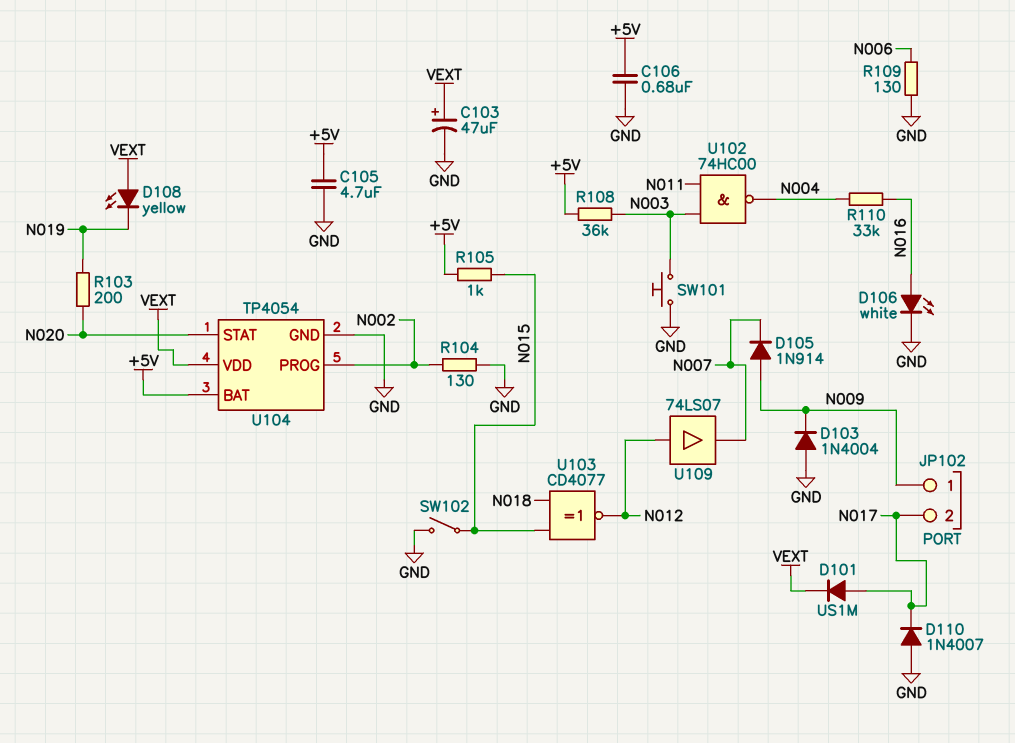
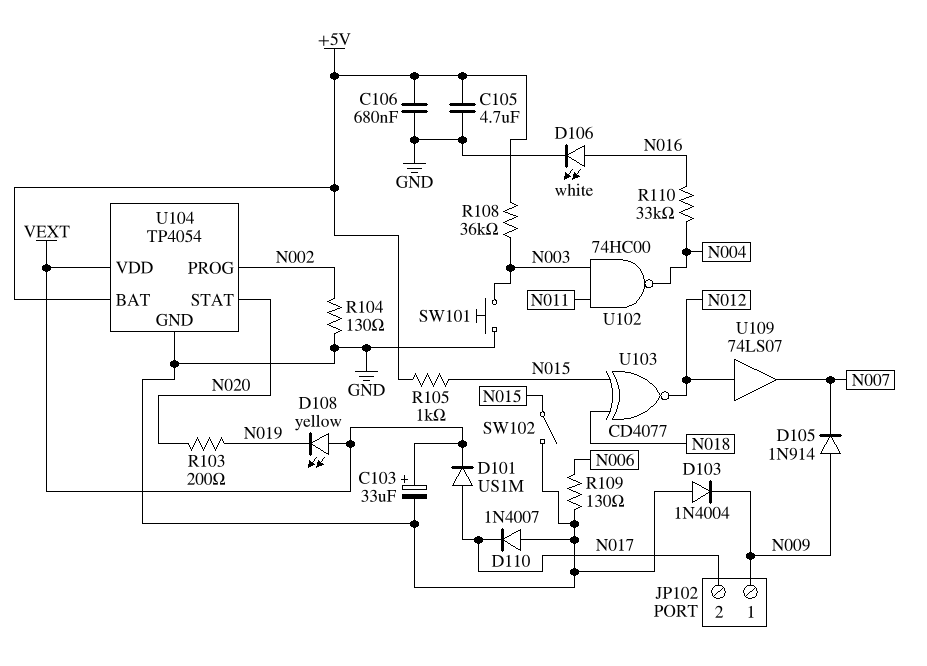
C103: 47uF (plus VEXT, minus GND) -> 33uF (plus VEXT, minus GND)

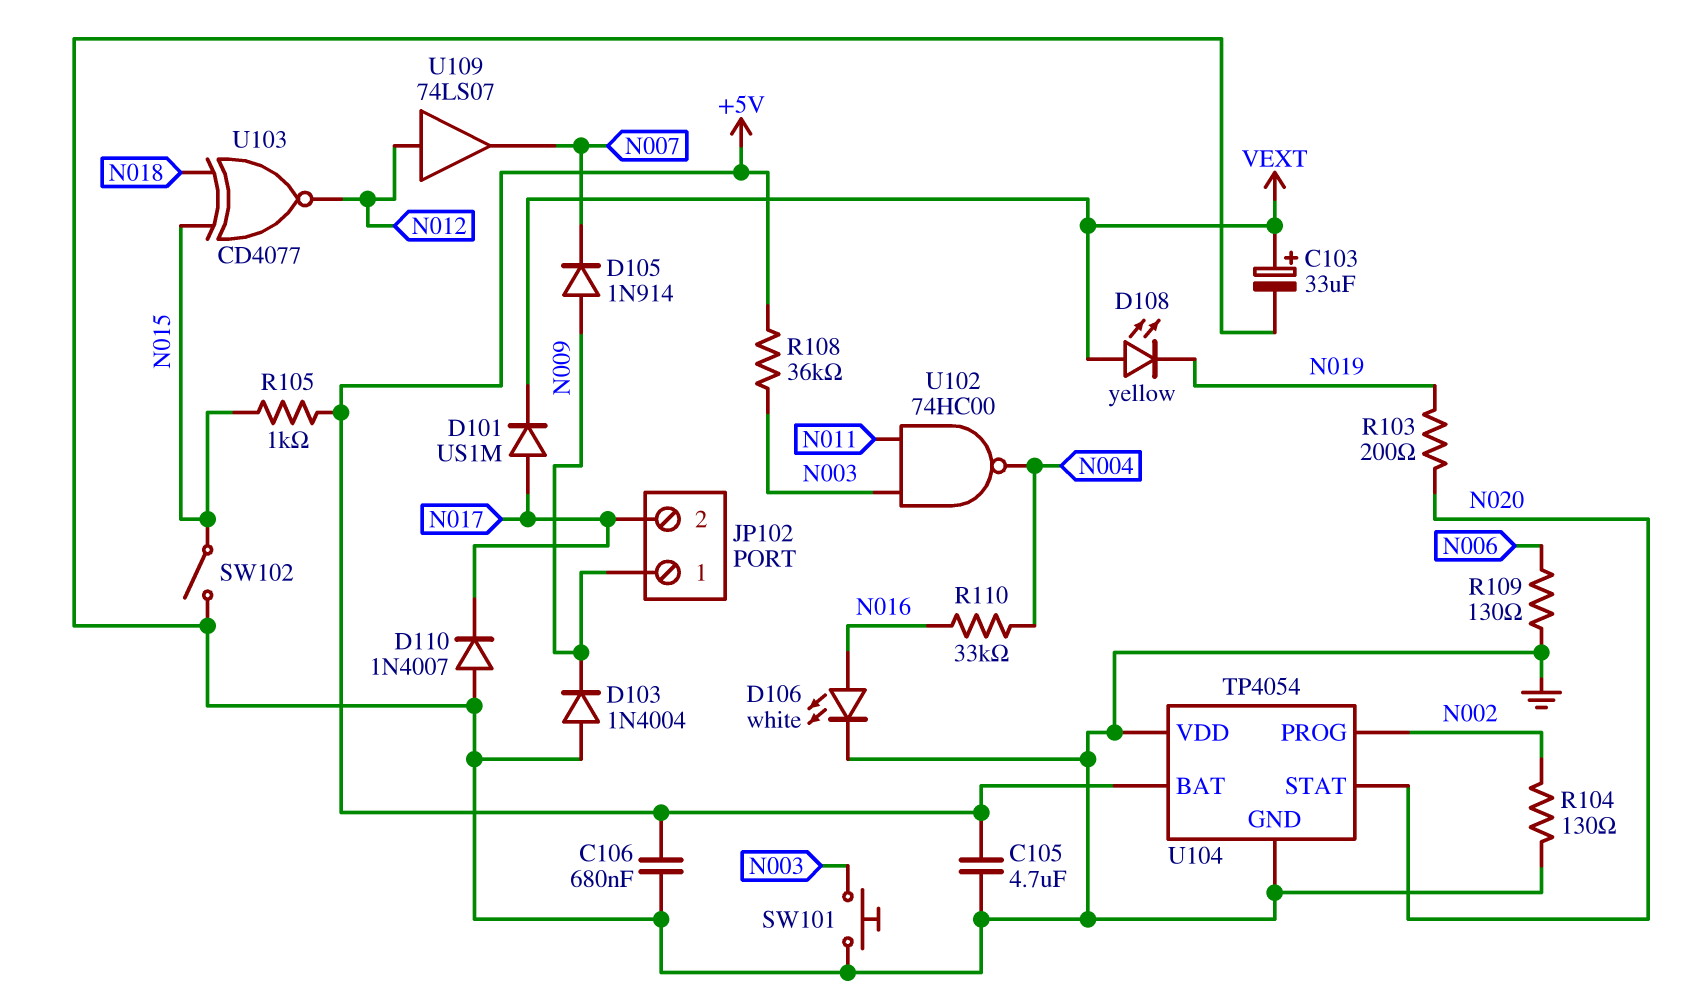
U104 pin VDD: VEXT -> GND

